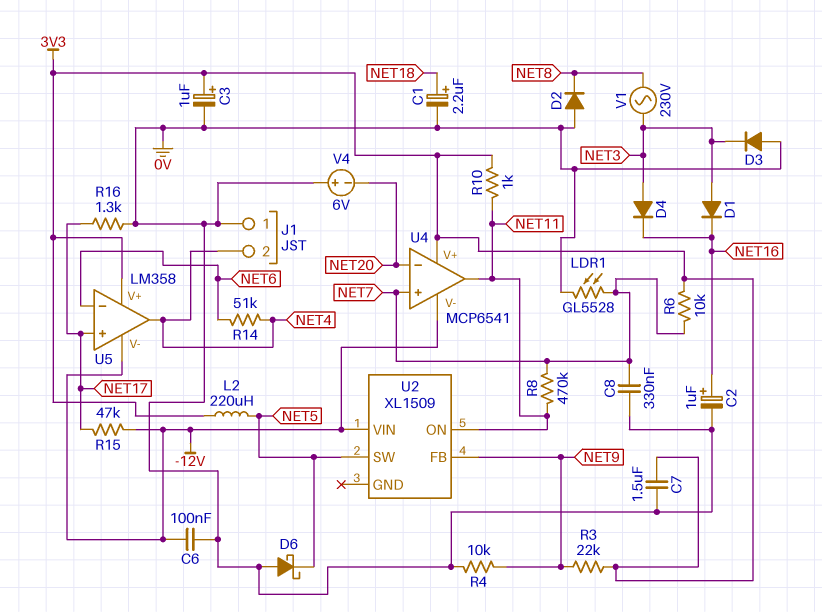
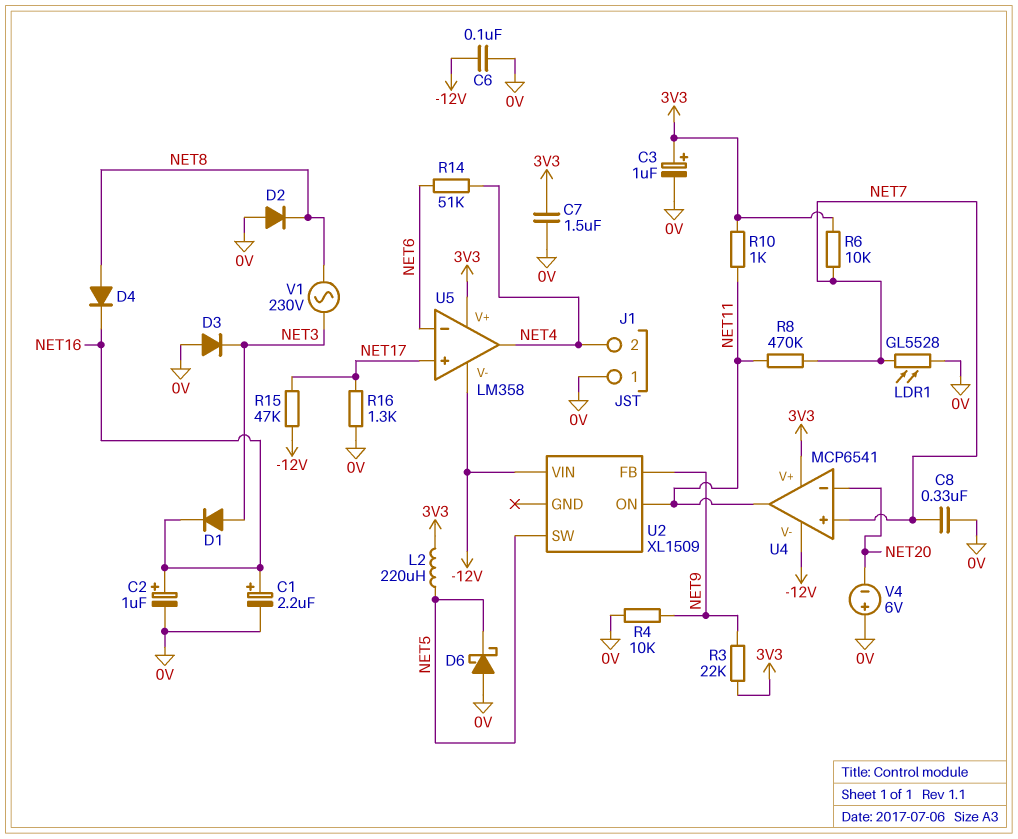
C1: 2.2uF (plus NET18, minus 0V) -> 2.2uF (plus NET16, minus 0V)
D4: diode (A NET3, K NET16) -> diode (A NET8, K NET16)

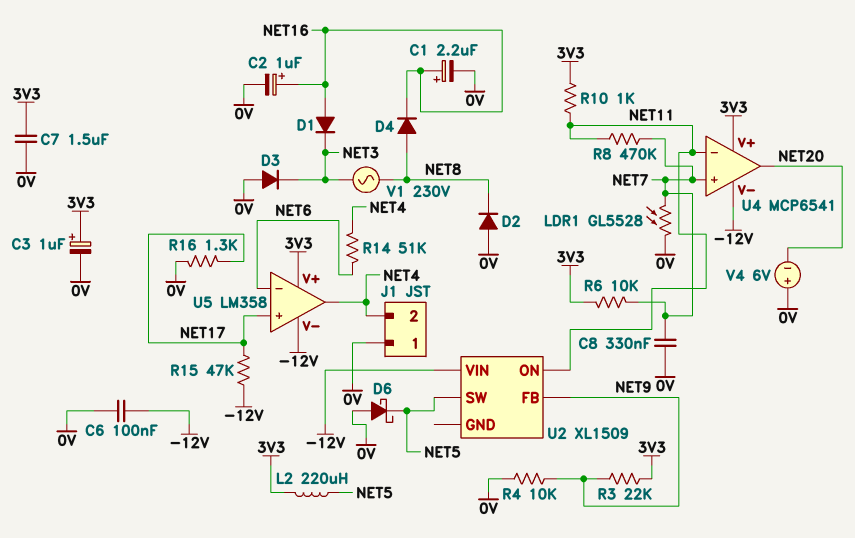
D1: diode (A NET3, K NET16) -> diode (A NET16, K NET3)
U4 pin in-: NET20 -> NET11
U4 pin out: NET11 -> NET20

